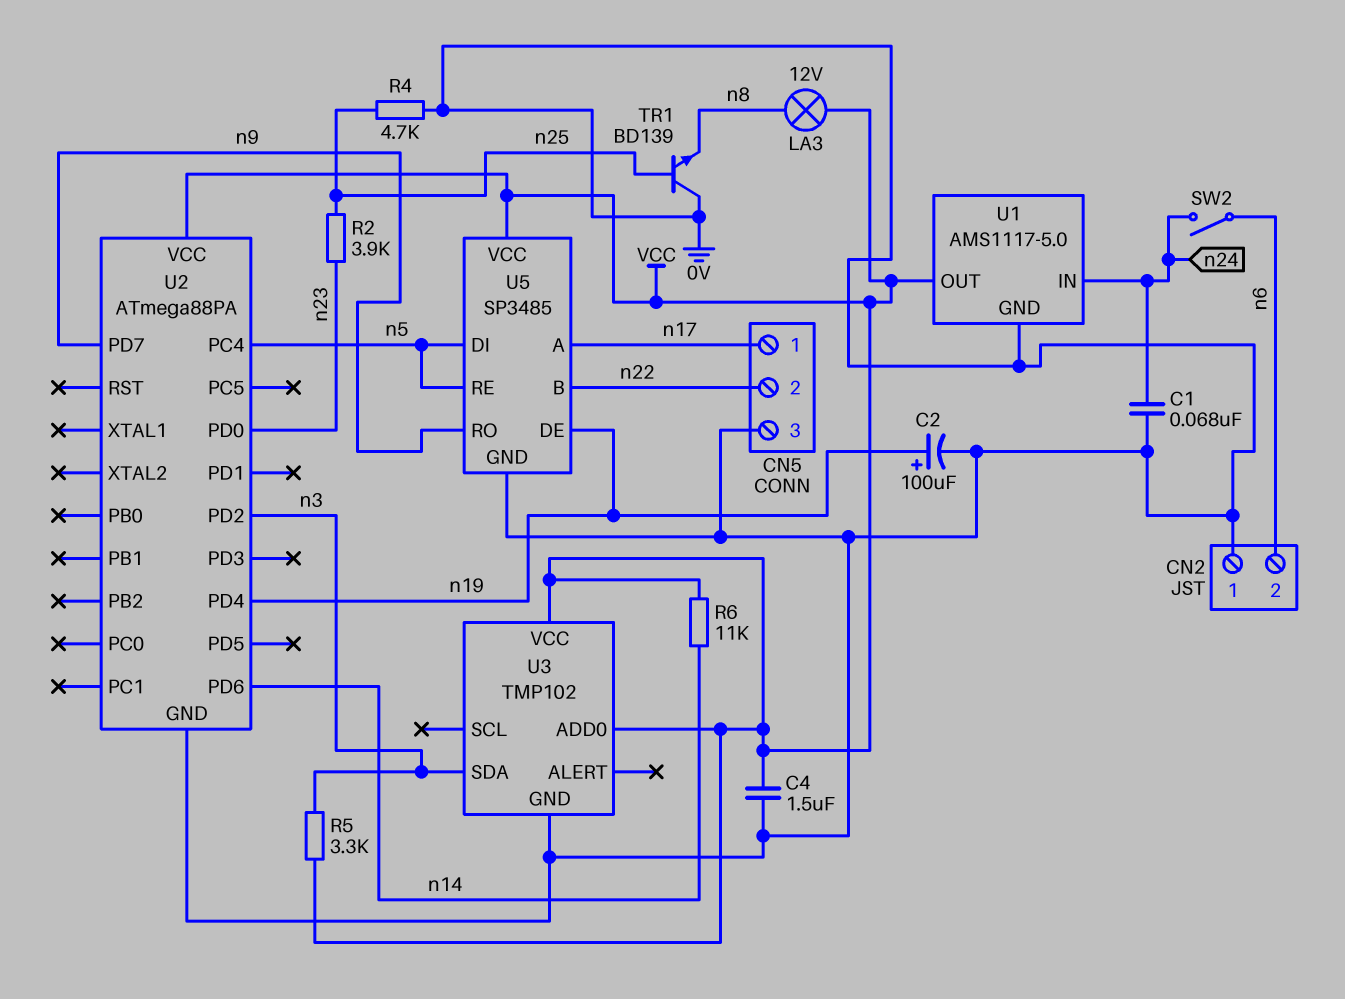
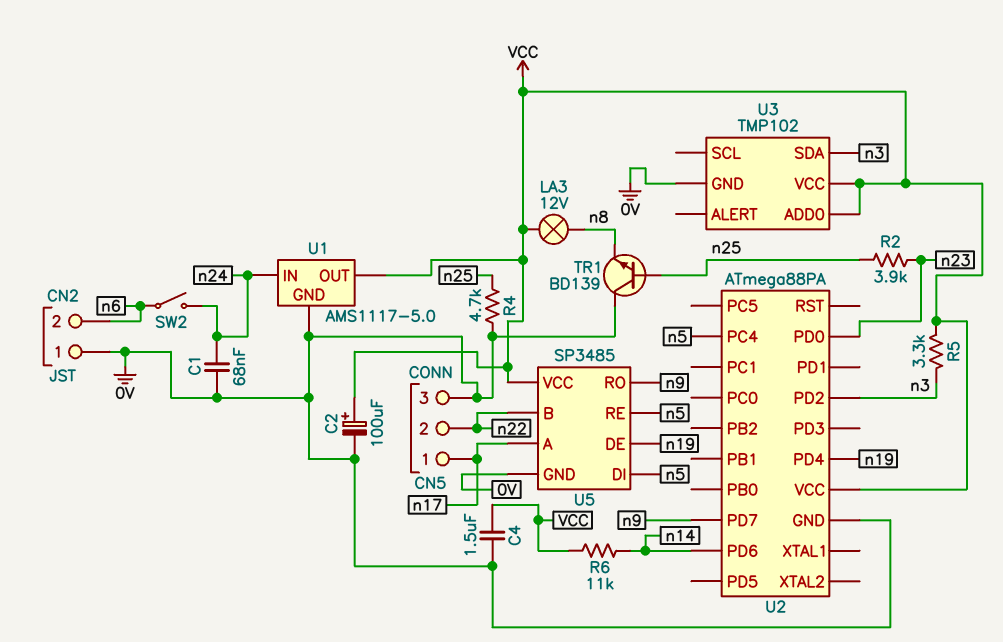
C2: 100uF (plus n19, minus 0V) -> 100uF (plus VCC, minus 0V)

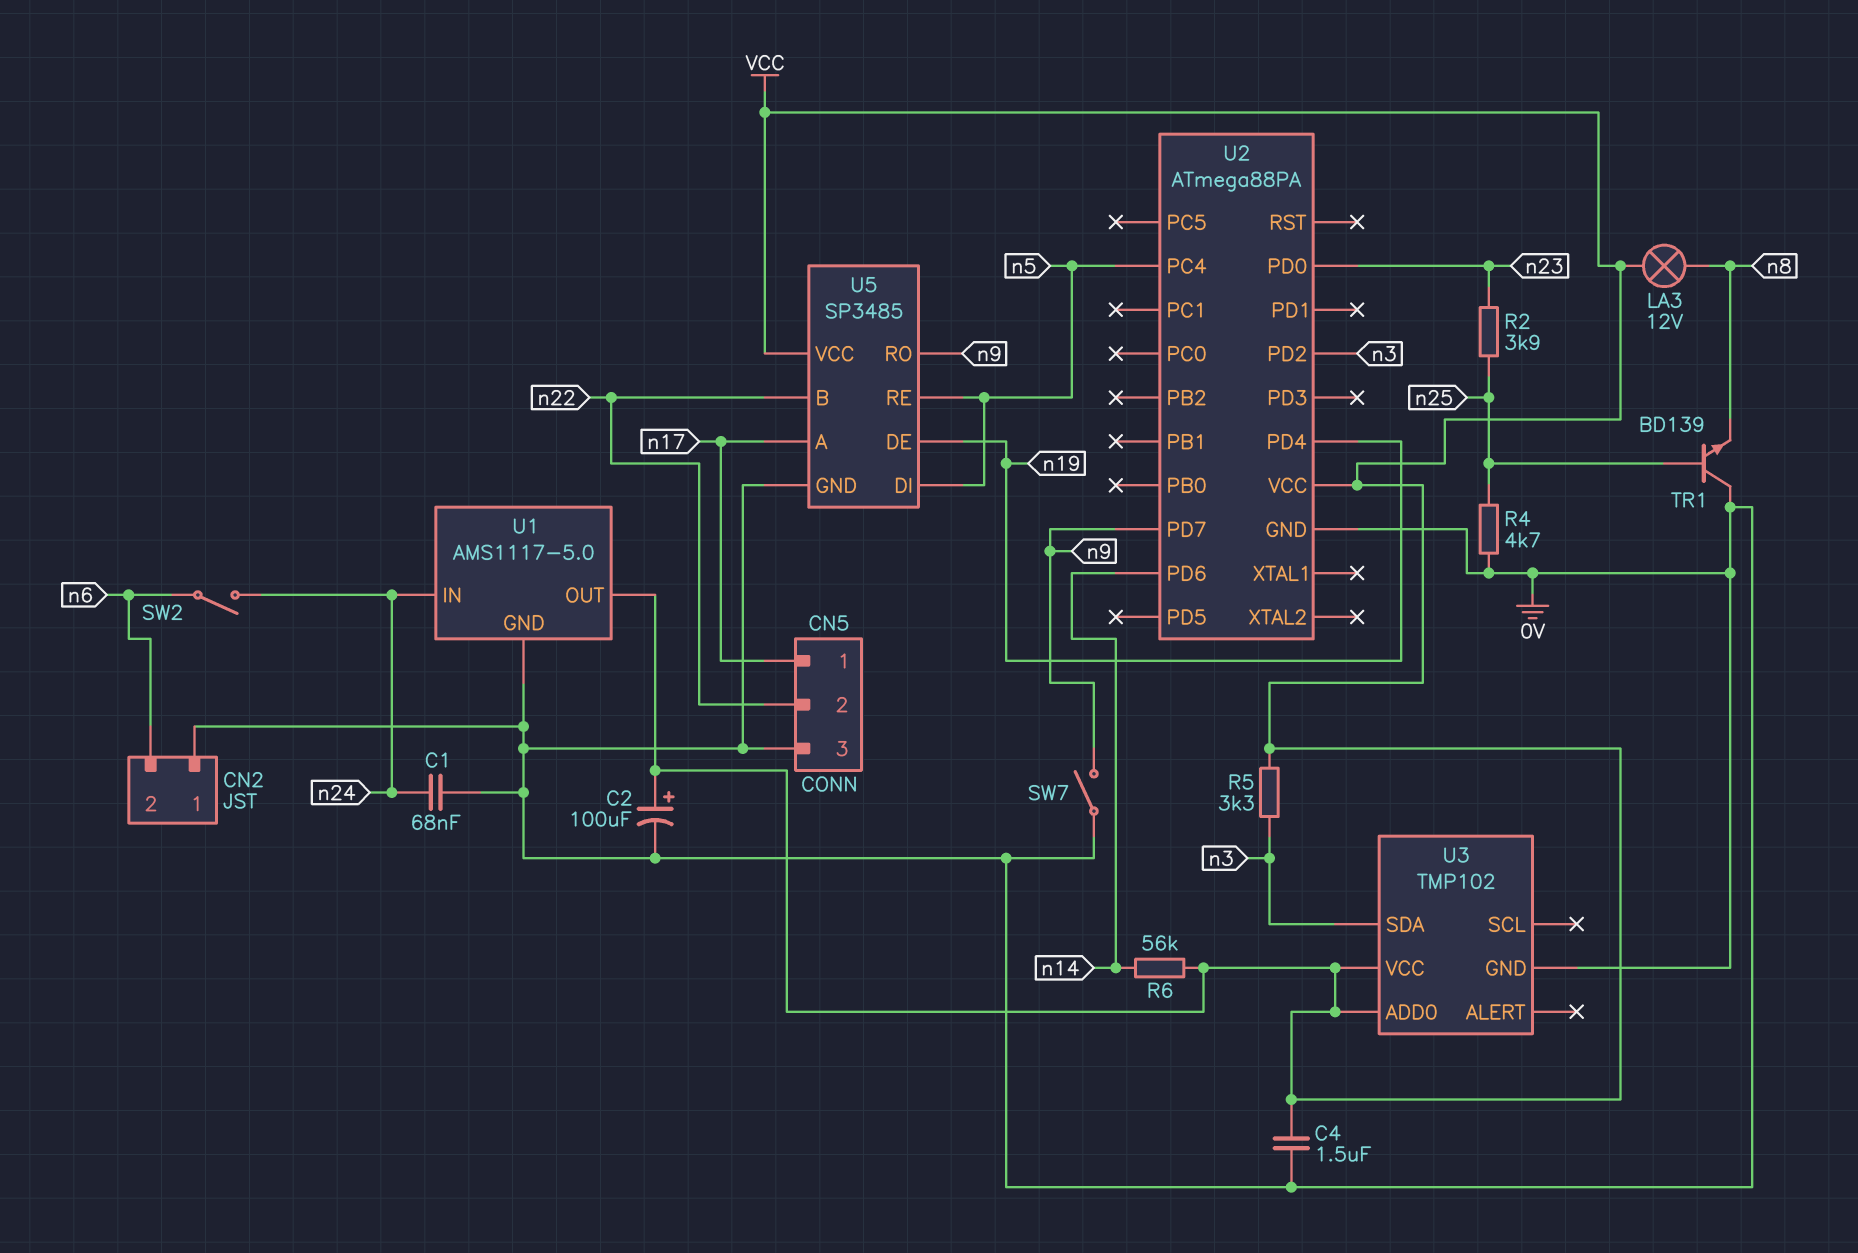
R6: 11k (VCC, n14) -> 56k (VCC, n14)
SW7: none -> switch (0V, n9)

